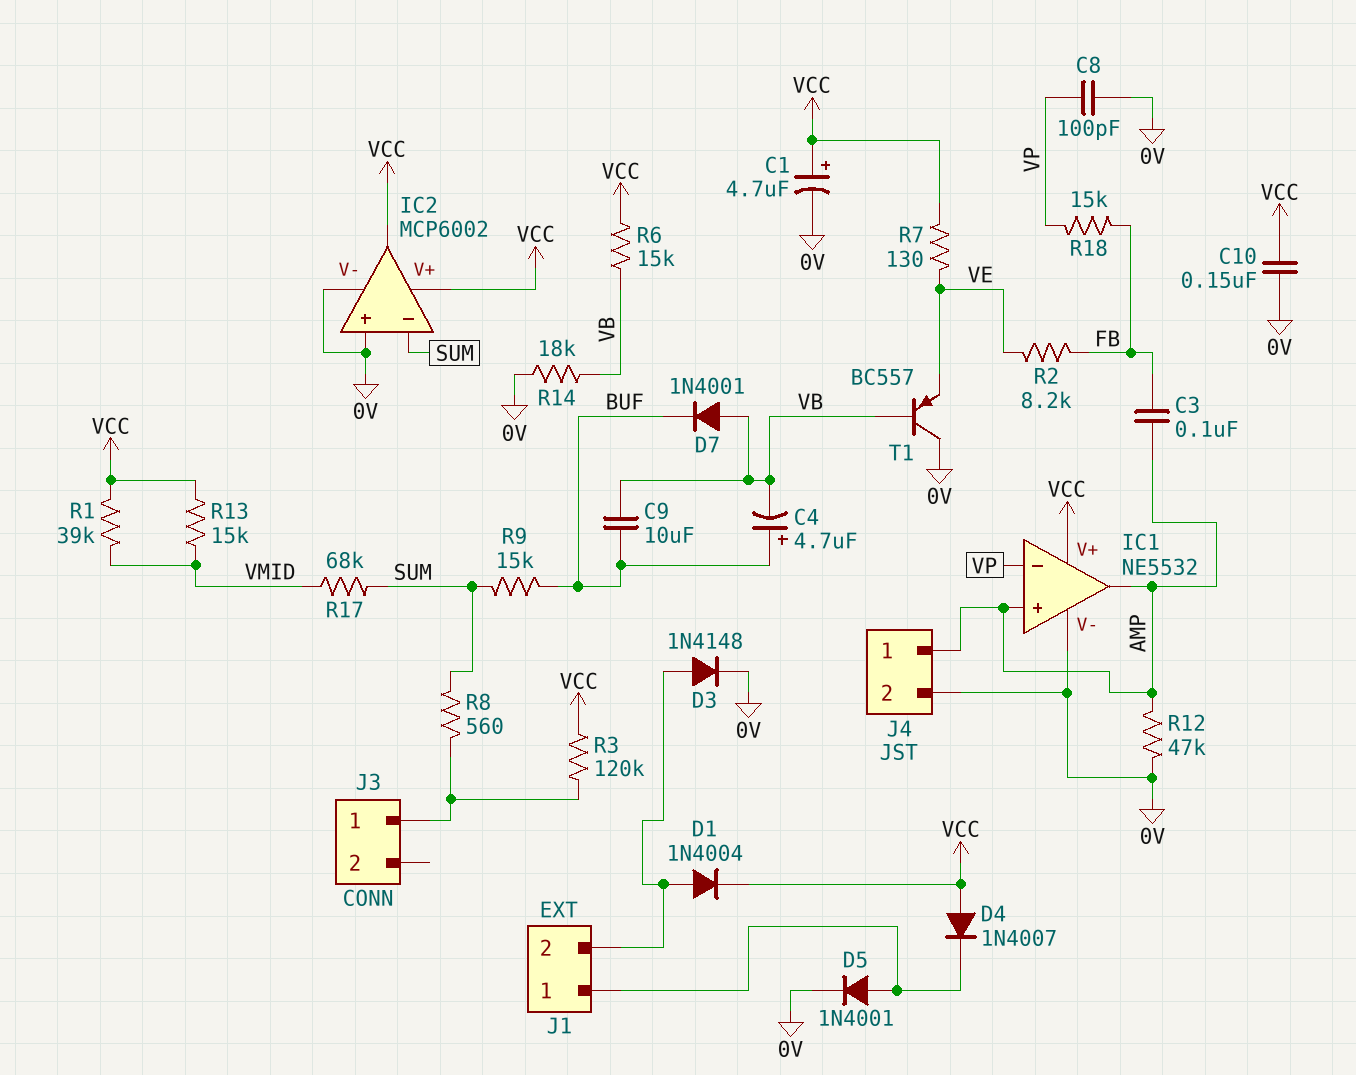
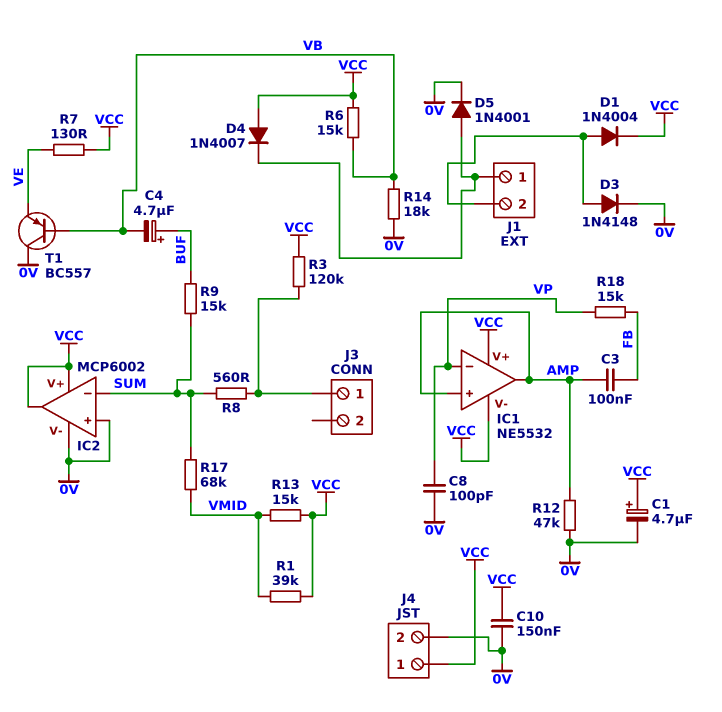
C9: 10uF (BUF, VB) -> none
D7: diode 1N4001 (A VB, K BUF) -> none
IC1 pin V-: 0V -> VCC
J4 pin 1: AMP -> VCC
R2: 8.2k (FB, VE) -> none

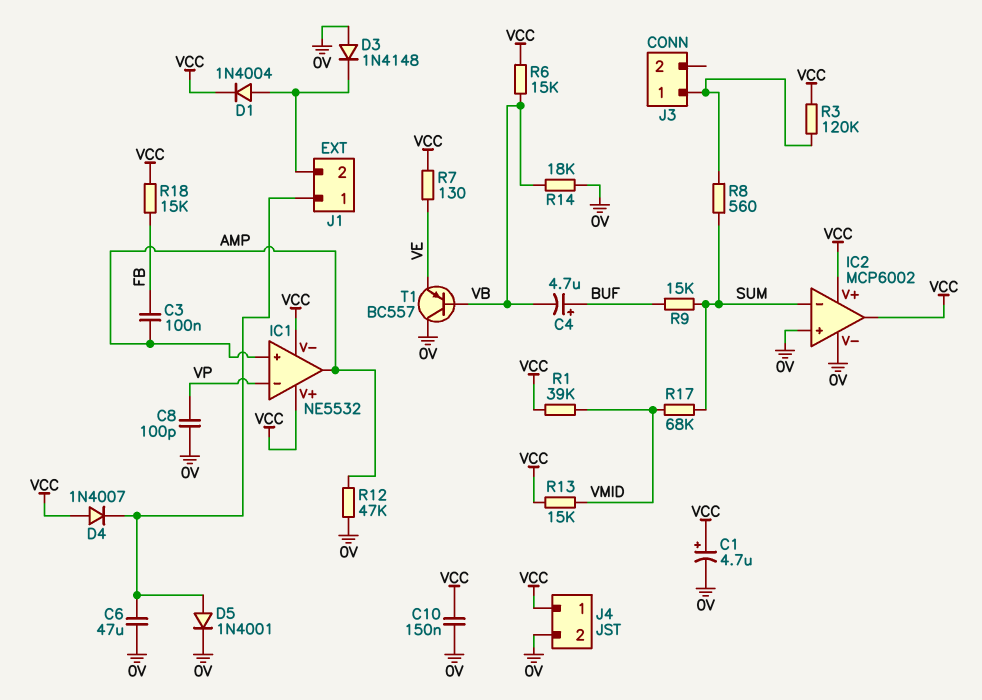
C6: none -> 47uF (0V, J1/1)
D3: diode 1N4148 (A J1/2, K 0V) -> diode 1N4148 (A 0V, K J1/2)
R18: 15k (FB, VP) -> 15k (FB, VCC)

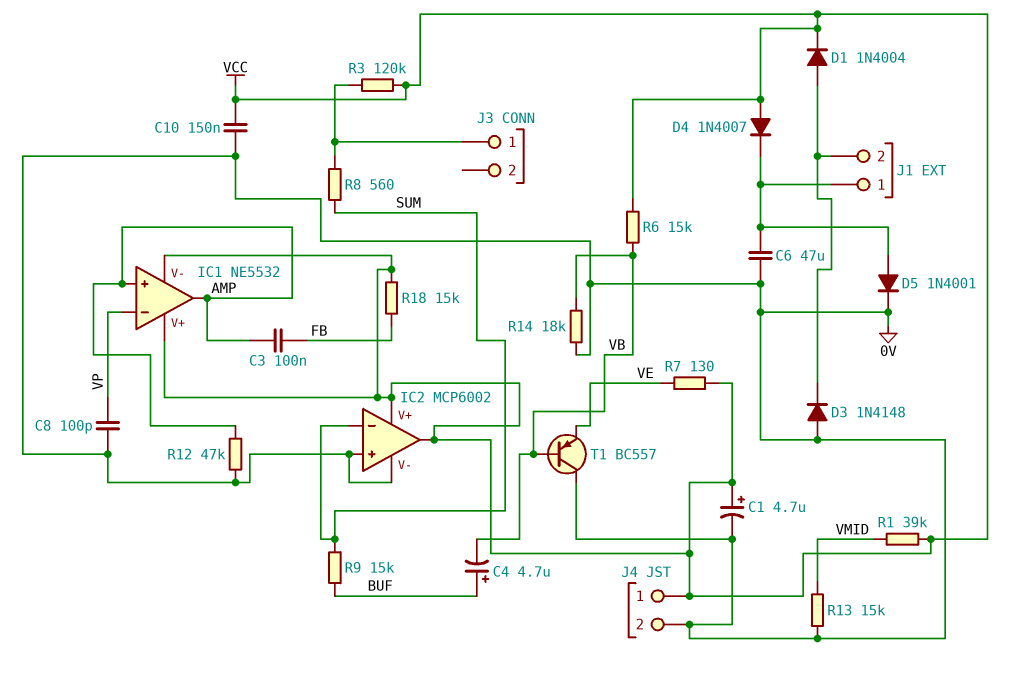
R13: 15k (VCC, VMID) -> 15k (0V, VMID)
R17: 68k (SUM, VMID) -> none

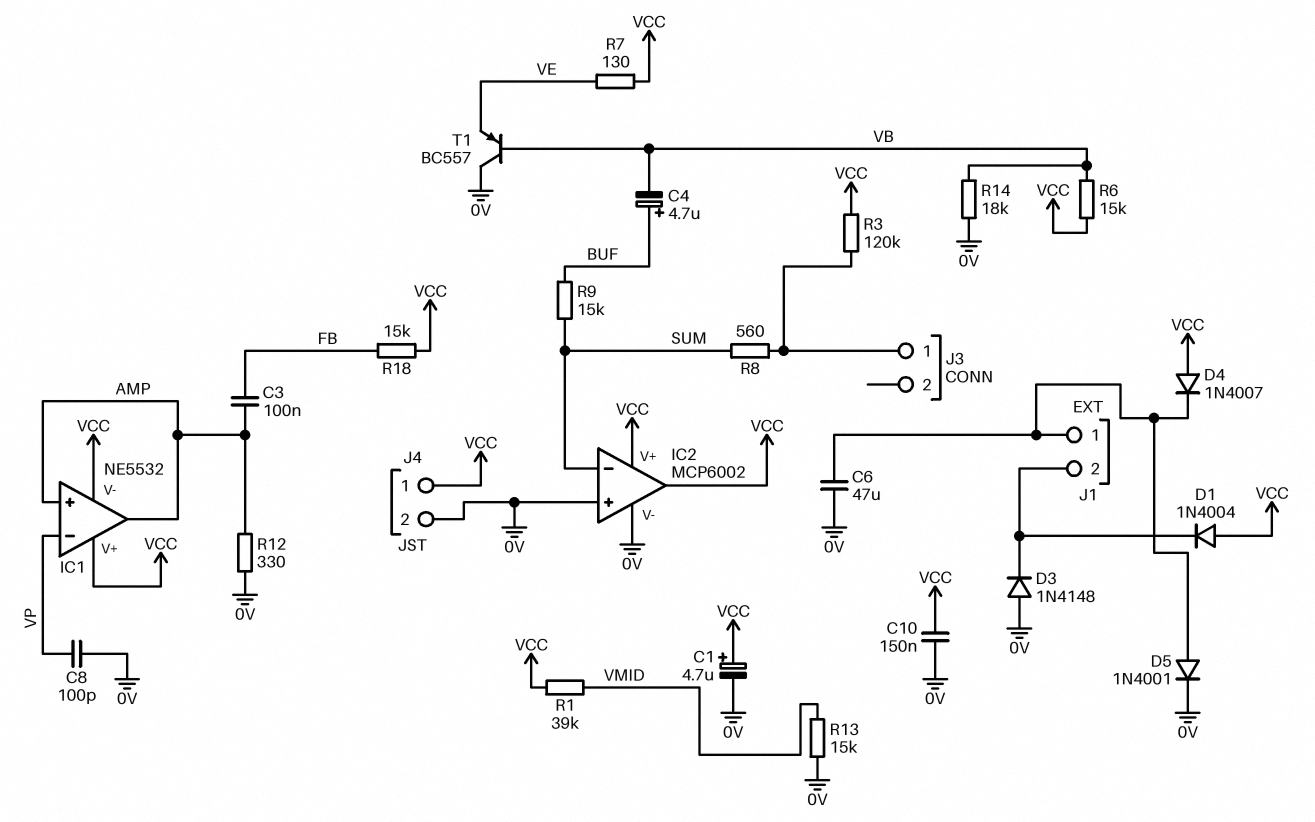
D1: diode 1N4004 (A J1/2, K VCC) -> diode 1N4004 (A VCC, K J1/2)
R12: 47k (0V, AMP) -> 330 (0V, AMP)

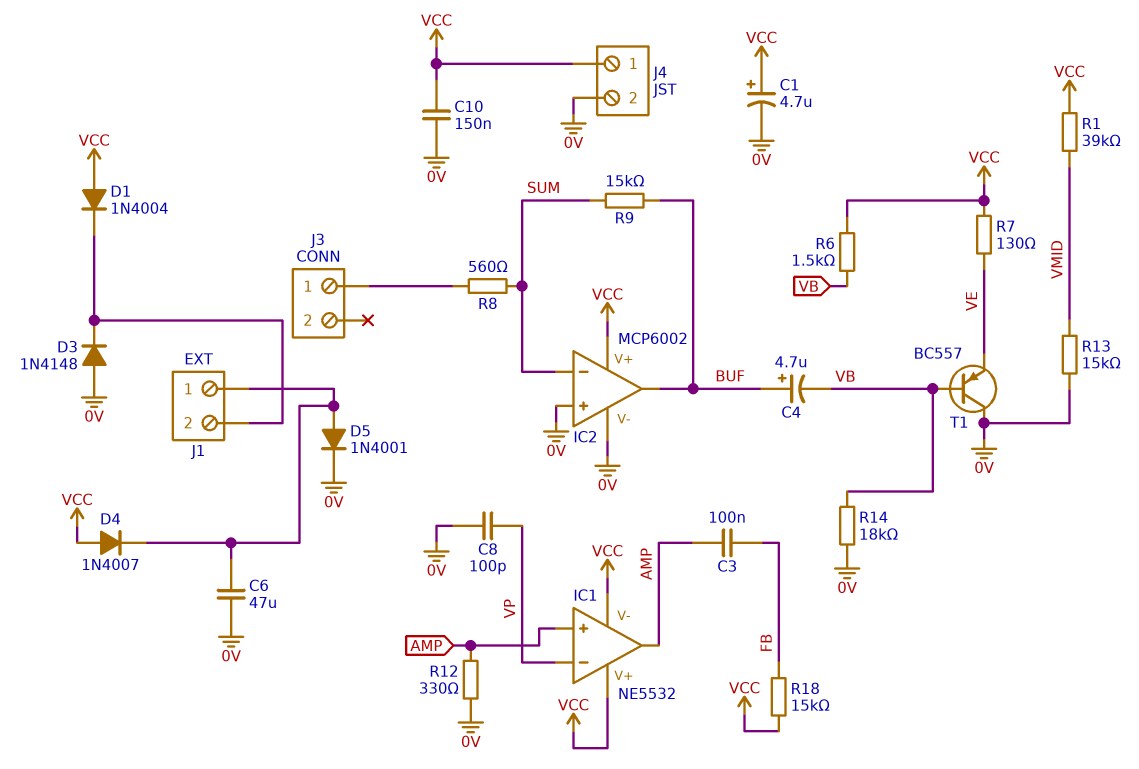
IC2 pin out: VCC -> BUF
R3: 120k (J3/1, VCC) -> none
R6: 15k (VB, VCC) -> 1.5k (VB, VCC)

